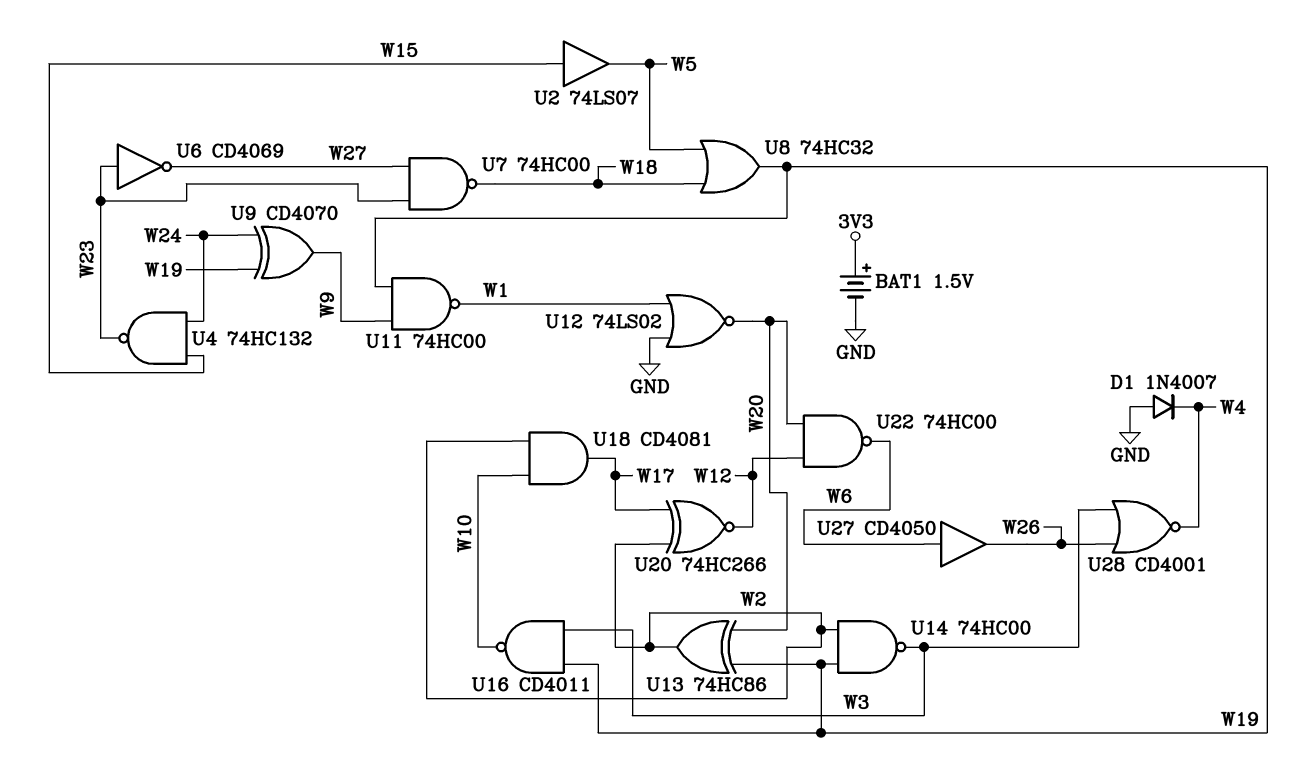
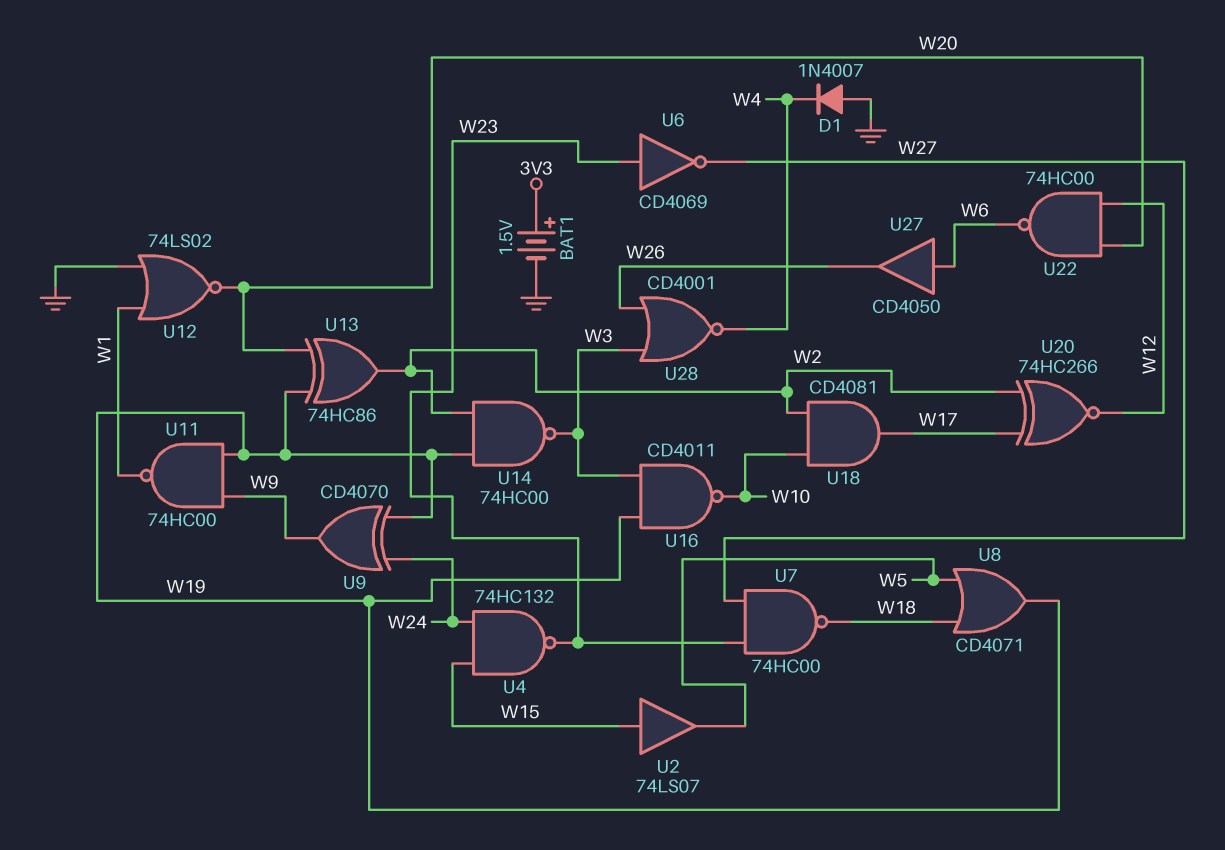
U8: OR 74HC32 (in W5, in W18, out W19) -> OR CD4071 (in W5, in W18, out W19)

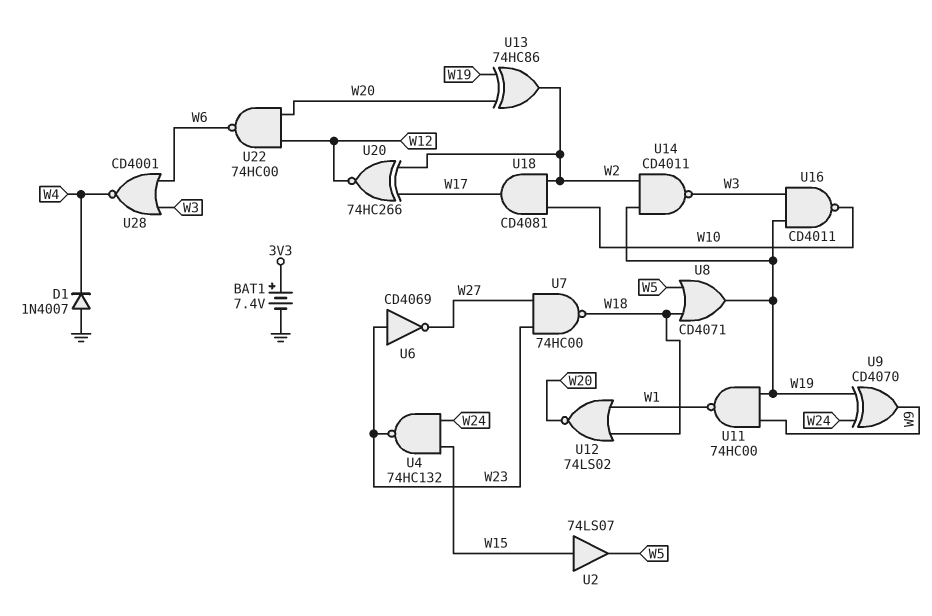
BAT1: 1.5V (plus 3V3, minus GND) -> 7.4V (plus 3V3, minus GND)
U12: NOR 74LS02 (in GND, in W1, out W20) -> NOR 74LS02 (in W1, in W18, out W20)
U14: NAND 74HC00 (in W2, in W19, out W3) -> NAND CD4011 (in W2, in W19, out W3)
U27: buffer CD4050 (in W6, out W26) -> none
U28: NOR CD4001 (in W3, in W26, out W4) -> NOR CD4001 (in W3, in W6, out W4)

